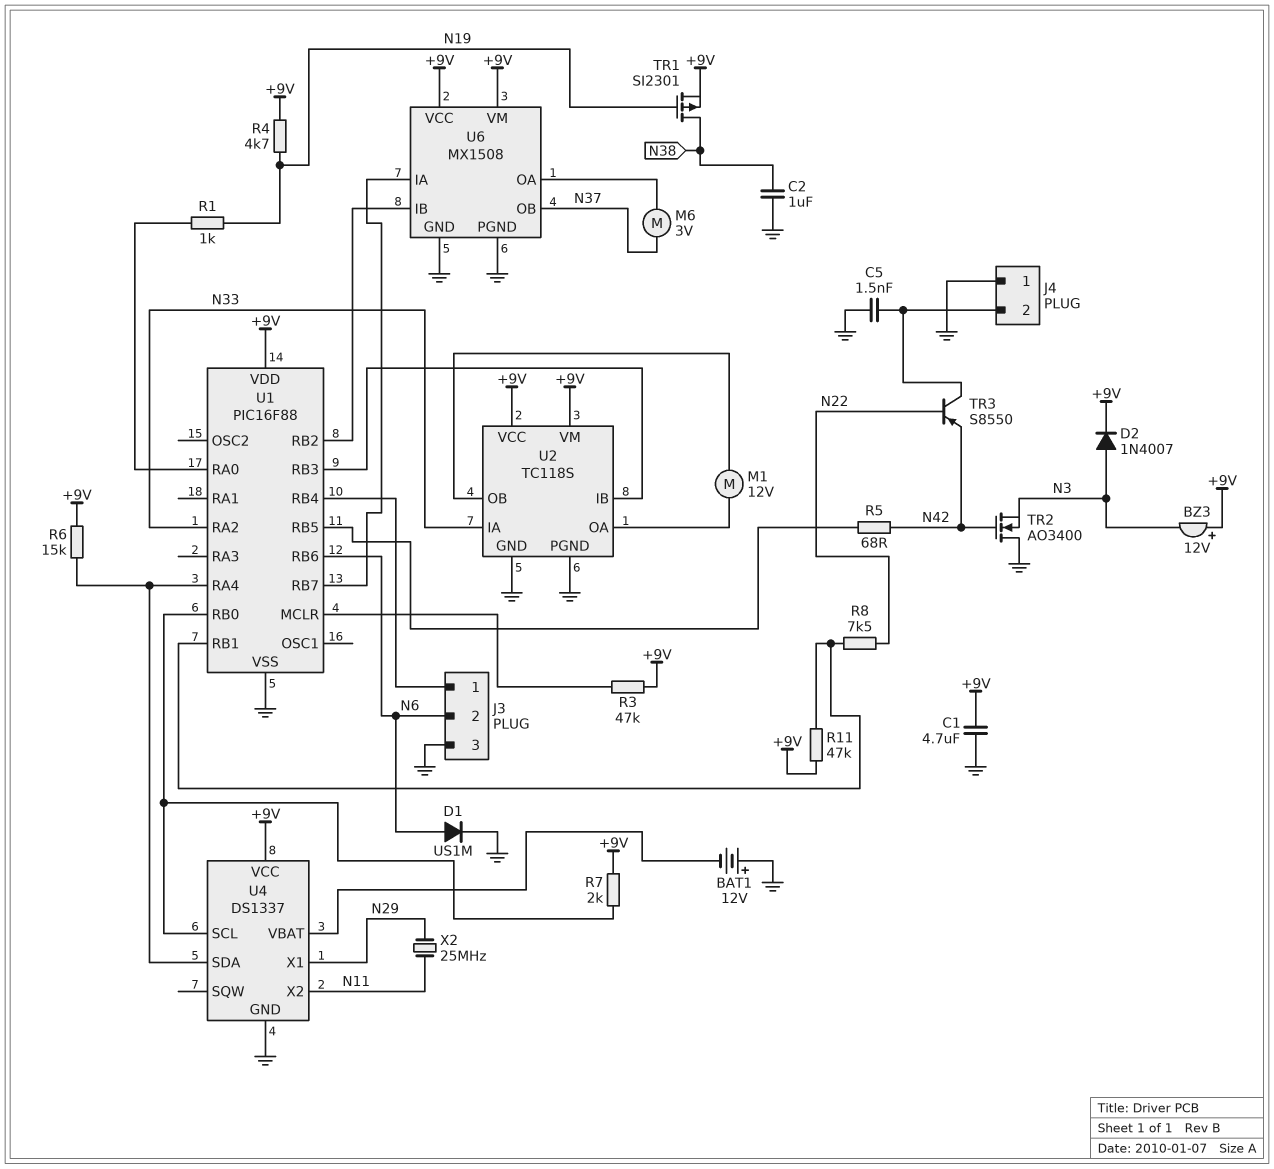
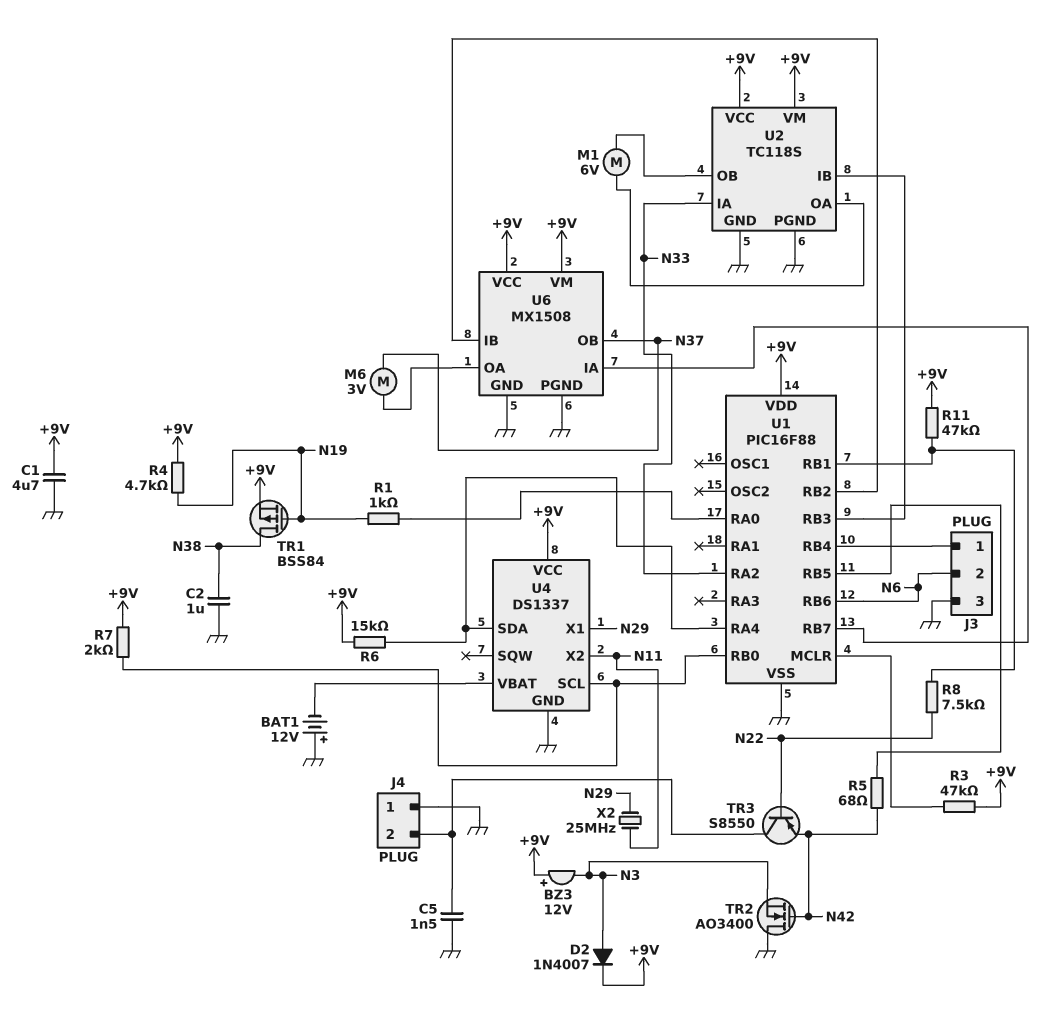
D1: diode US1M (A N6, K GND) -> none
M1: motor 12V (U2/OA, U2/OB) -> motor 6V (U2/OA, U2/OB)
TR1: PMOS SI2301 (G N19, D N38, S +9V) -> PMOS BSS84 (G N19, D N38, S +9V)

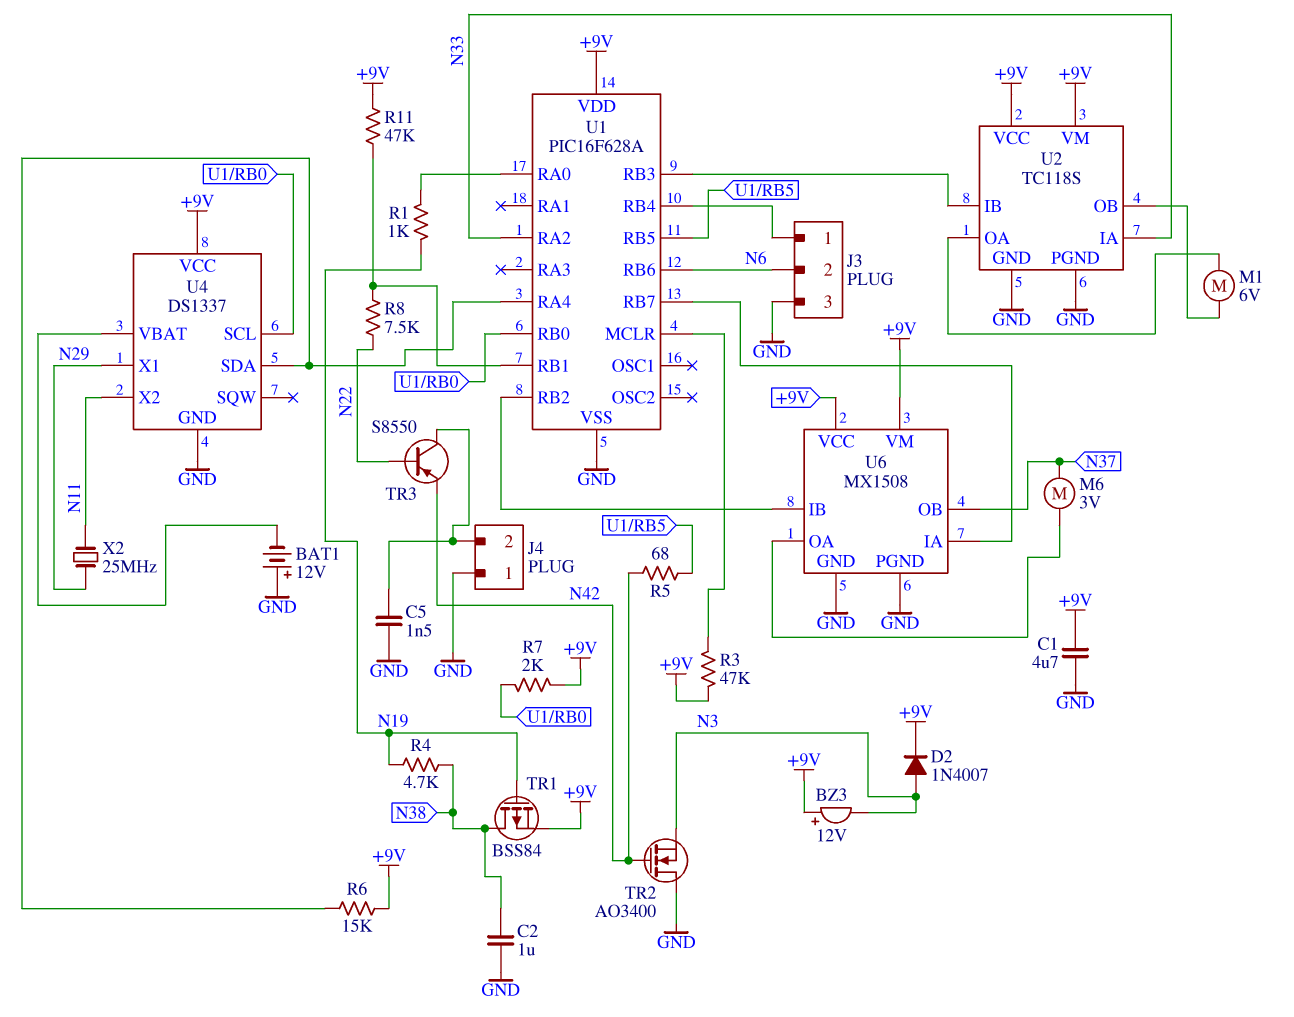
R4: 4.7k (+9V, N19) -> 4.7k (N19, N38)
U1: PIC16F88 -> PIC16F628A

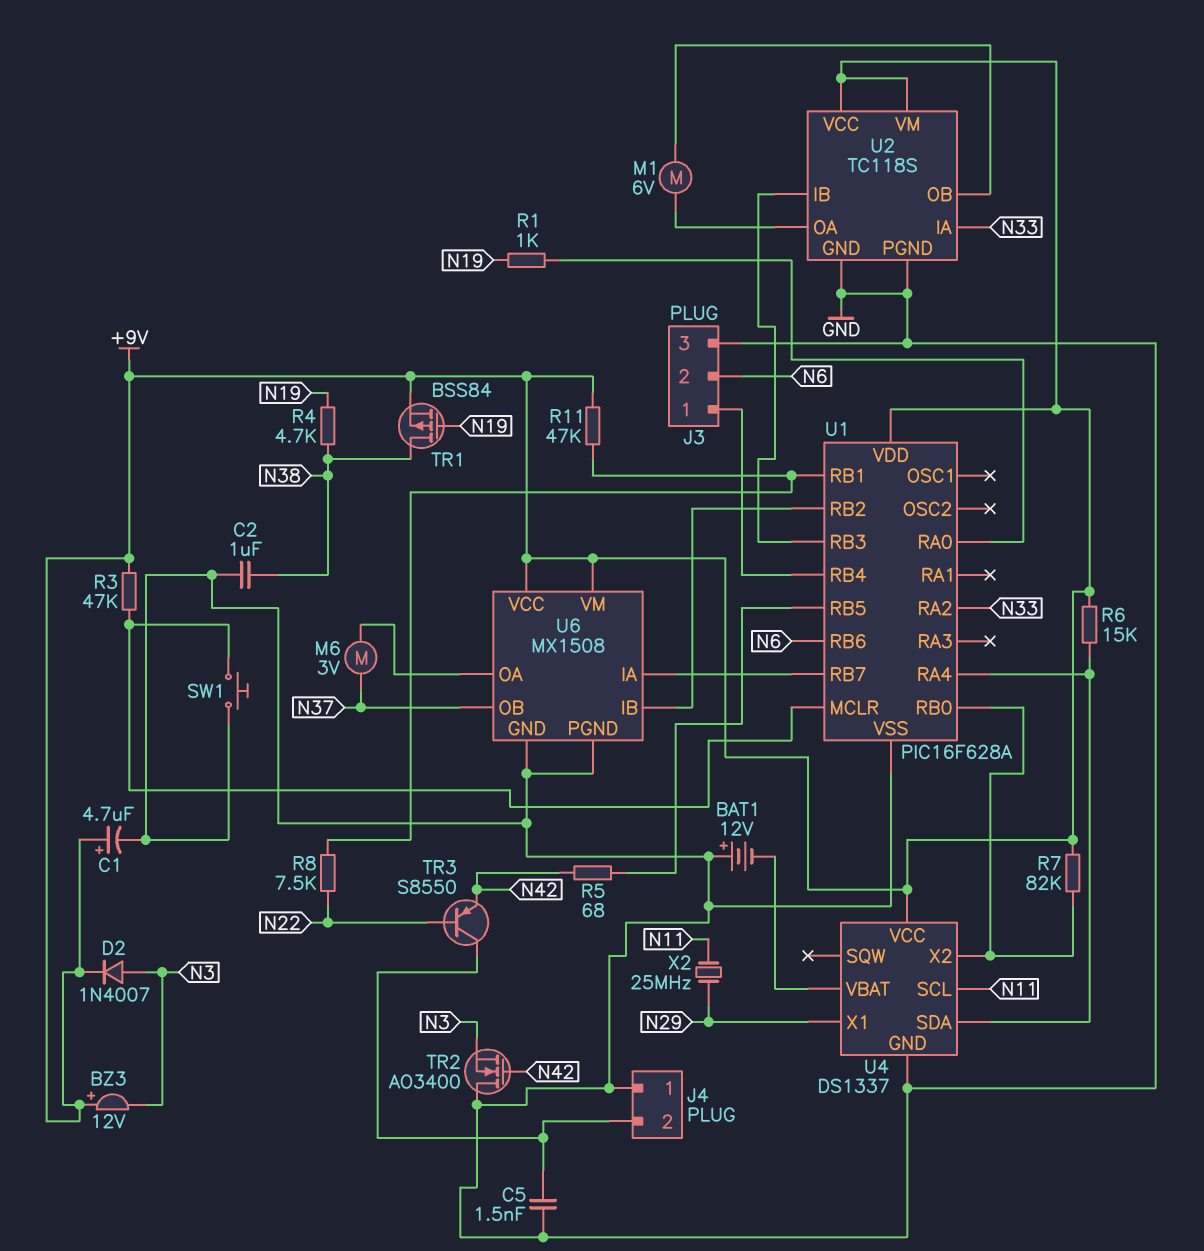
C1: 4.7uF (+9V, GND) -> 4.7uF (plus +9V, minus GND)
R7: 2k (+9V, U1/RB0) -> 82k (+9V, U1/RB0)
SW1: none -> button (GND, U1/MCLR)
U4 pin SCL: U1/RB0 -> N11
U4 pin X2: N11 -> U1/RB0

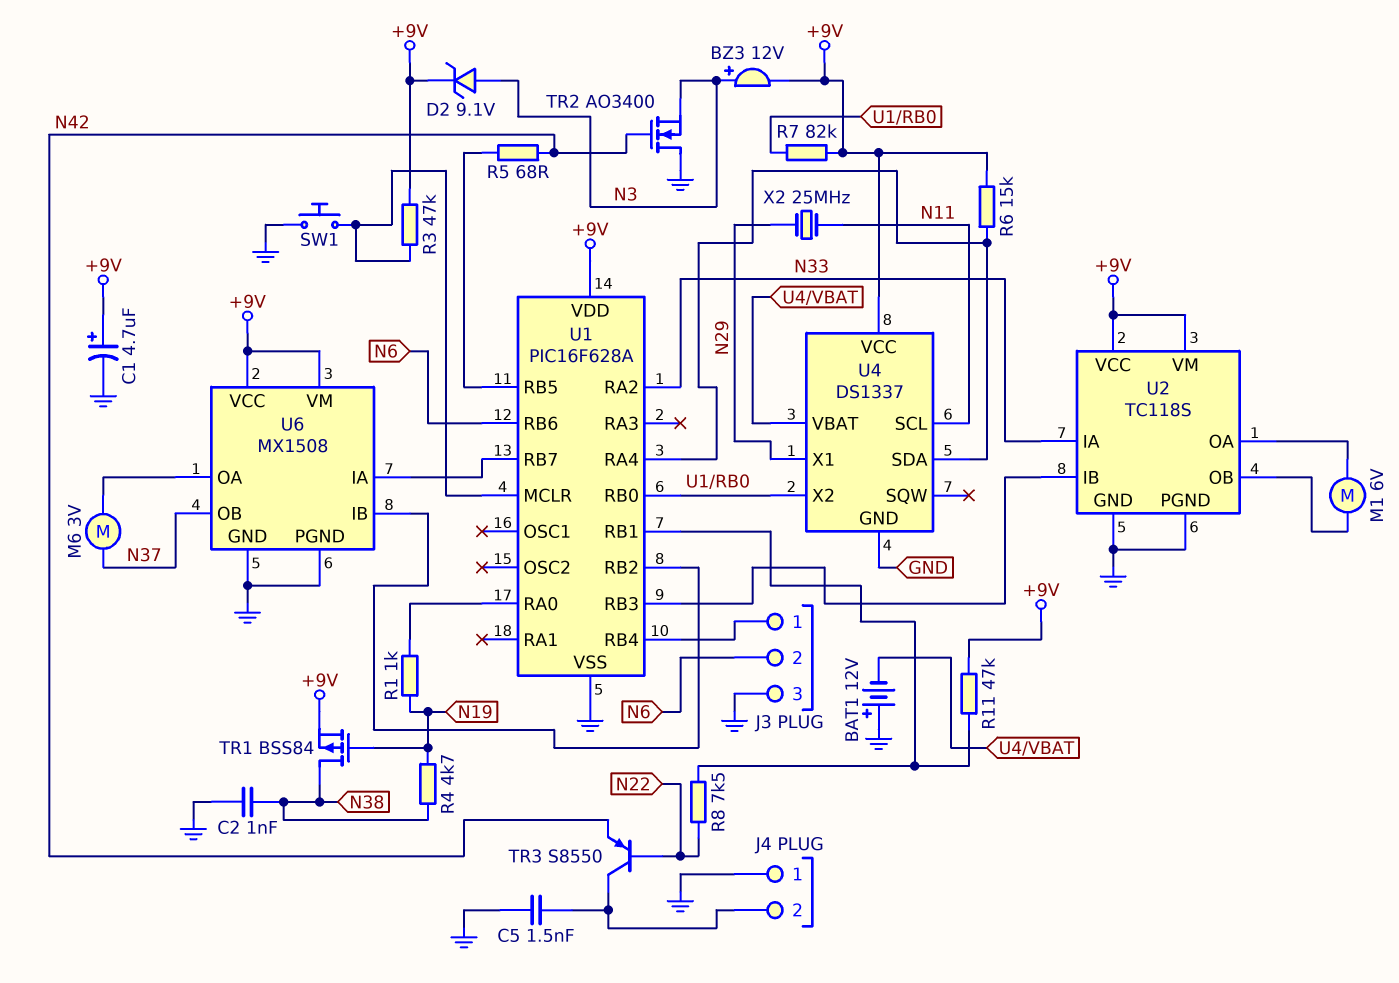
BZ3: buzzer 12V (plus +9V, minus N3) -> buzzer 12V (plus N3, minus +9V)
C2: 1uF (GND, N38) -> 1nF (GND, N38)
D2: diode 1N4007 (A N3, K +9V) -> zener 9.1V (A N3, K +9V)

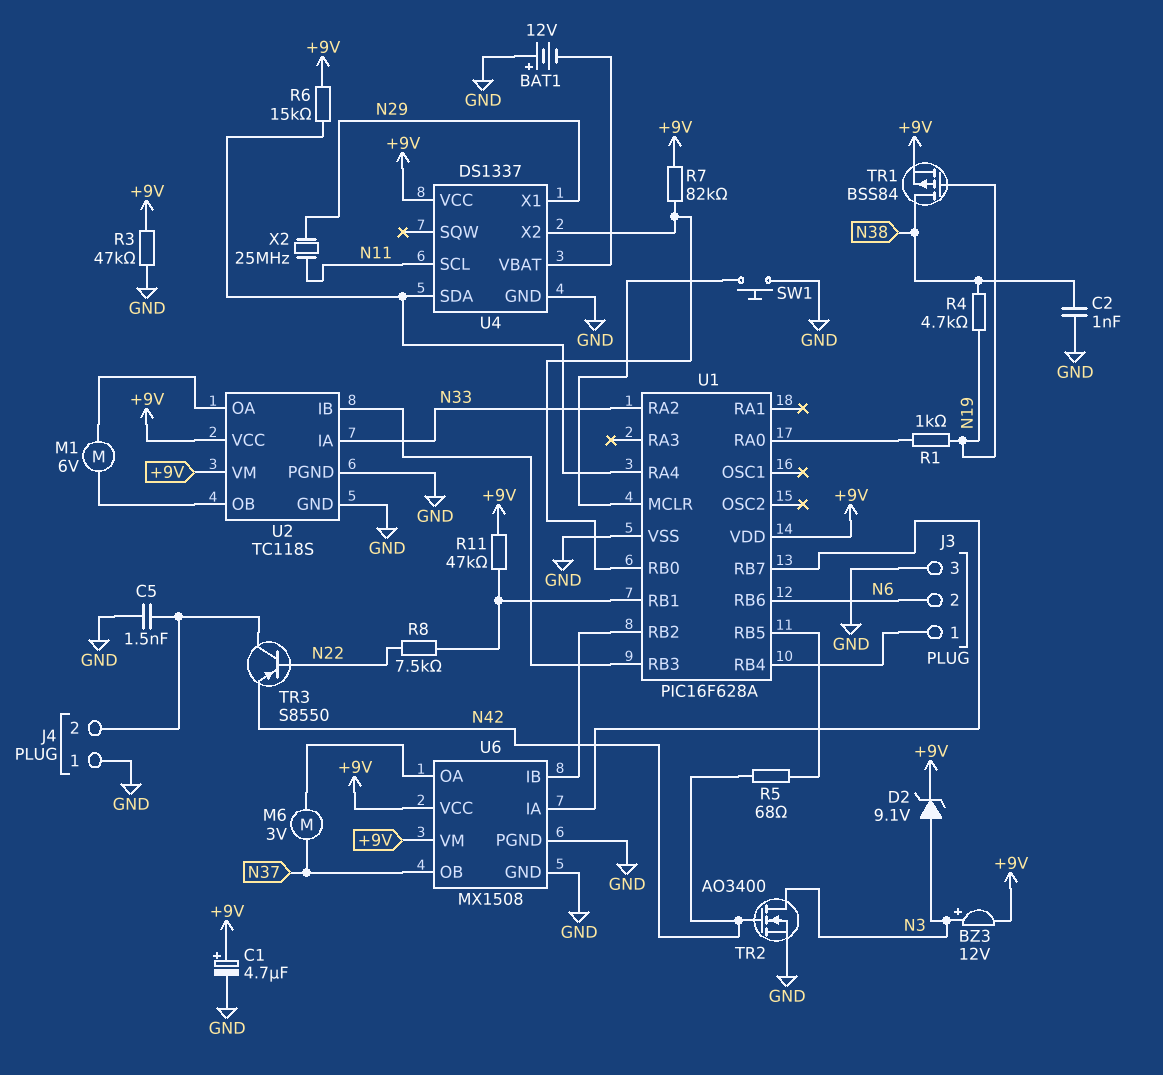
R3: 47k (+9V, U1/MCLR) -> 47k (+9V, GND)
TR2: NMOS AO3400 (G N42, D GND, S N3) -> NMOS AO3400 (G N42, D N3, S GND)

